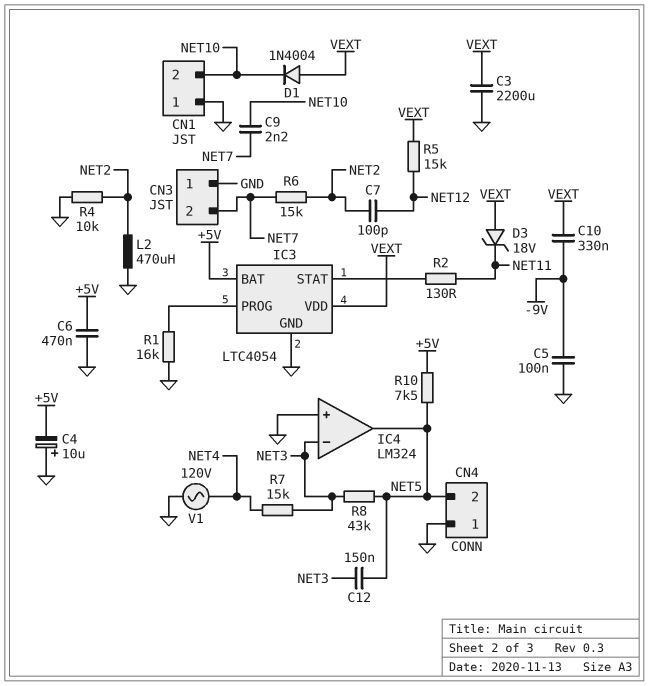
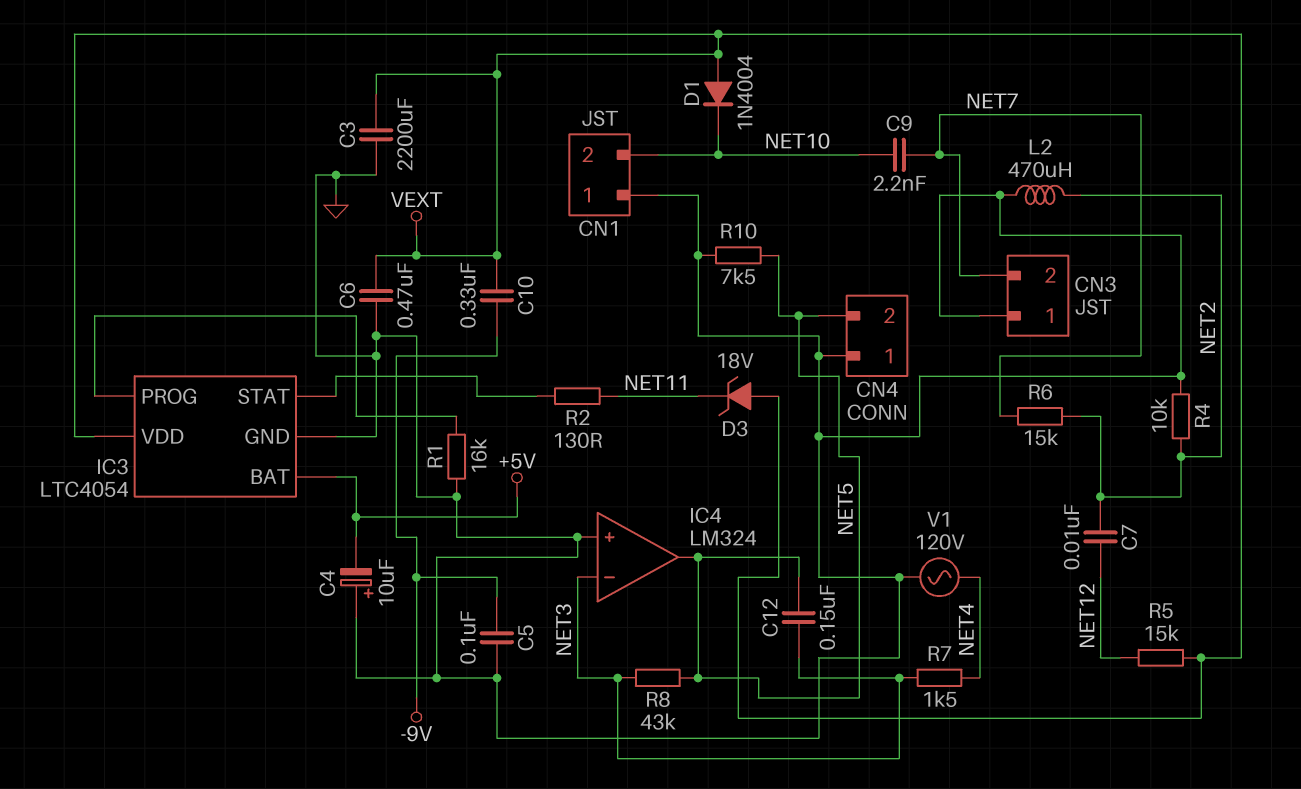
C6: 470nF (+5V, GND) -> 470nF (GND, VEXT)
C7: 100pF (NET2, NET12) -> 10nF (NET2, NET12)
R7: 15k (NET3, NET4) -> 1.5k (NET3, NET4)
R10: 7.5k (+5V, NET5) -> 7.5k (GND, NET5)

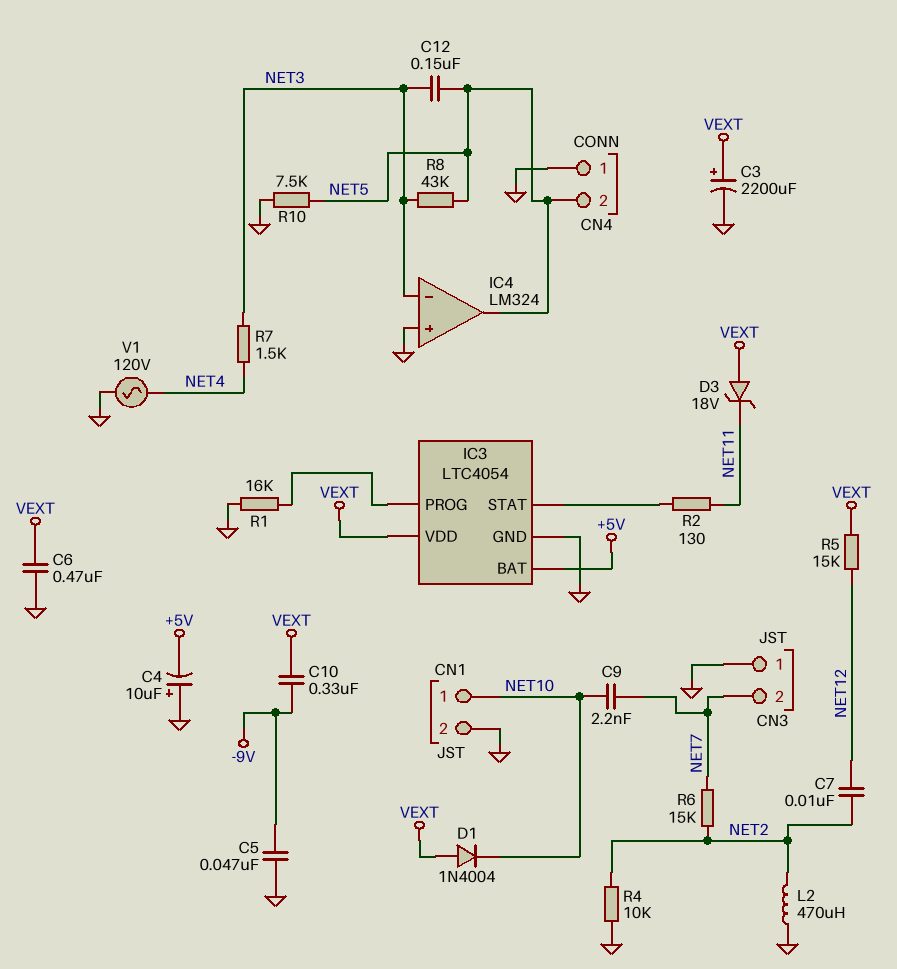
C3: 2200uF (GND, VEXT) -> 2200uF (plus VEXT, minus GND)
C5: 100nF (-9V, GND) -> 47nF (-9V, GND)
CN1 pin 1: GND -> NET10
CN1 pin 2: NET10 -> GND

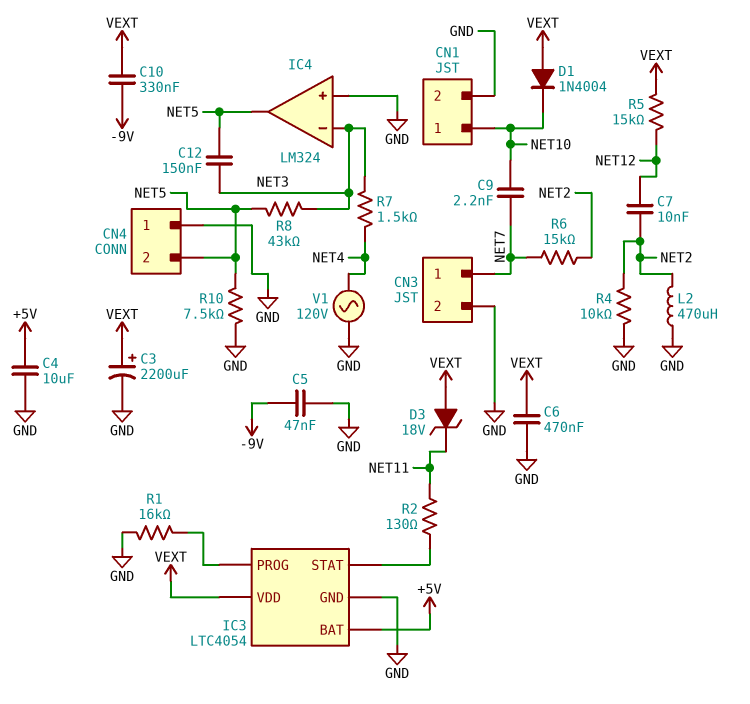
C4: 10uF (plus GND, minus +5V) -> 10uF (+5V, GND)
CN3 pin 1: GND -> NET7
CN3 pin 2: NET7 -> GND

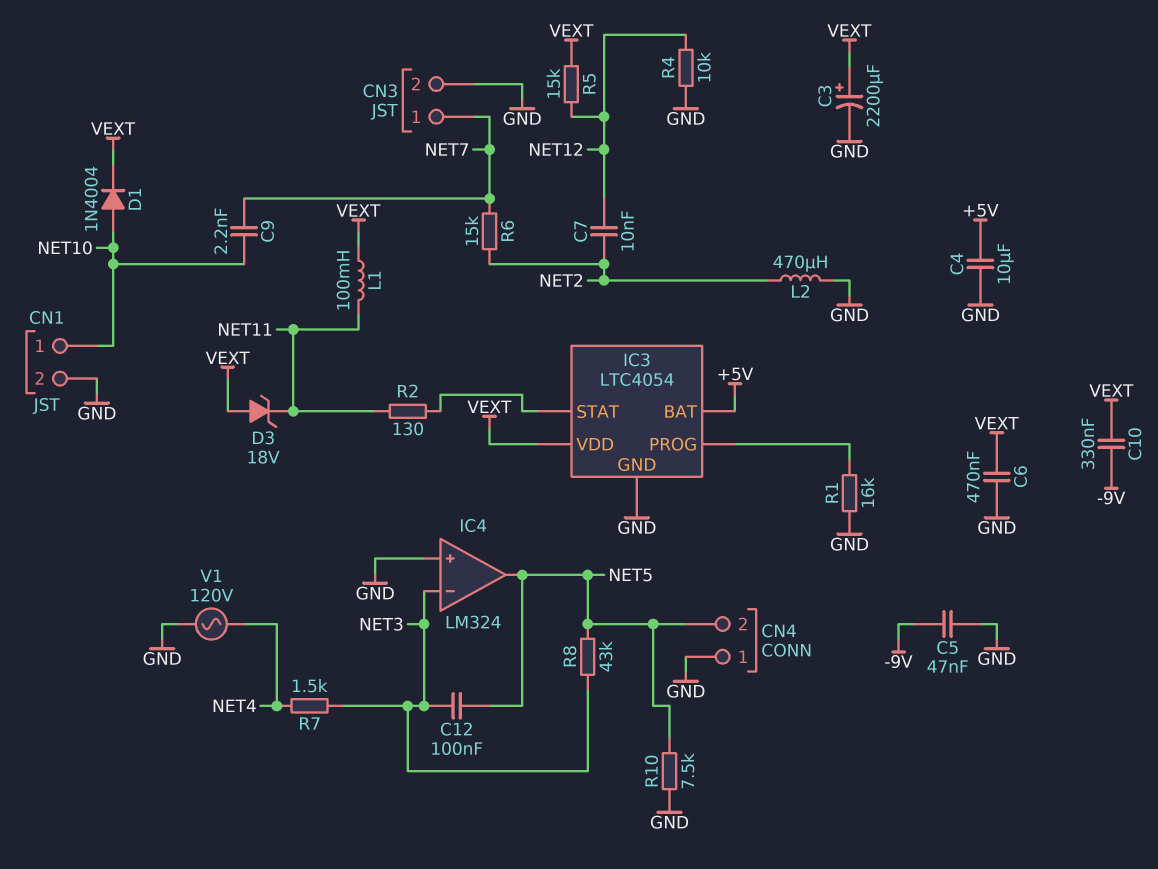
C12: 150nF (NET3, NET5) -> 100nF (NET3, NET5)
D1: diode 1N4004 (A VEXT, K NET10) -> diode 1N4004 (A NET10, K VEXT)
L1: none -> 100mH (NET11, VEXT)
R4: 10k (GND, NET2) -> 10k (GND, NET12)

